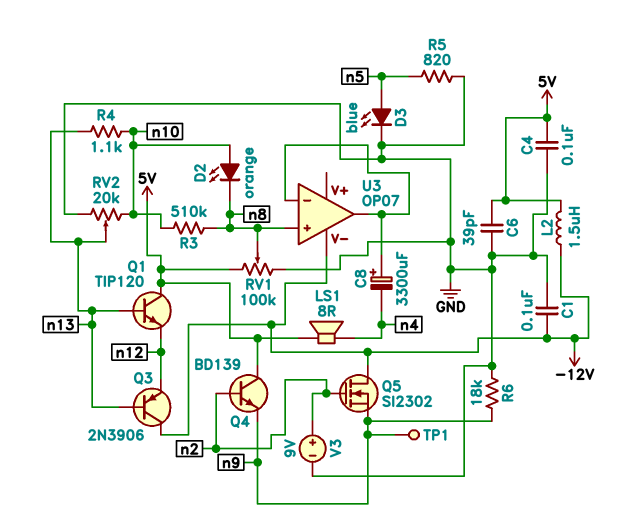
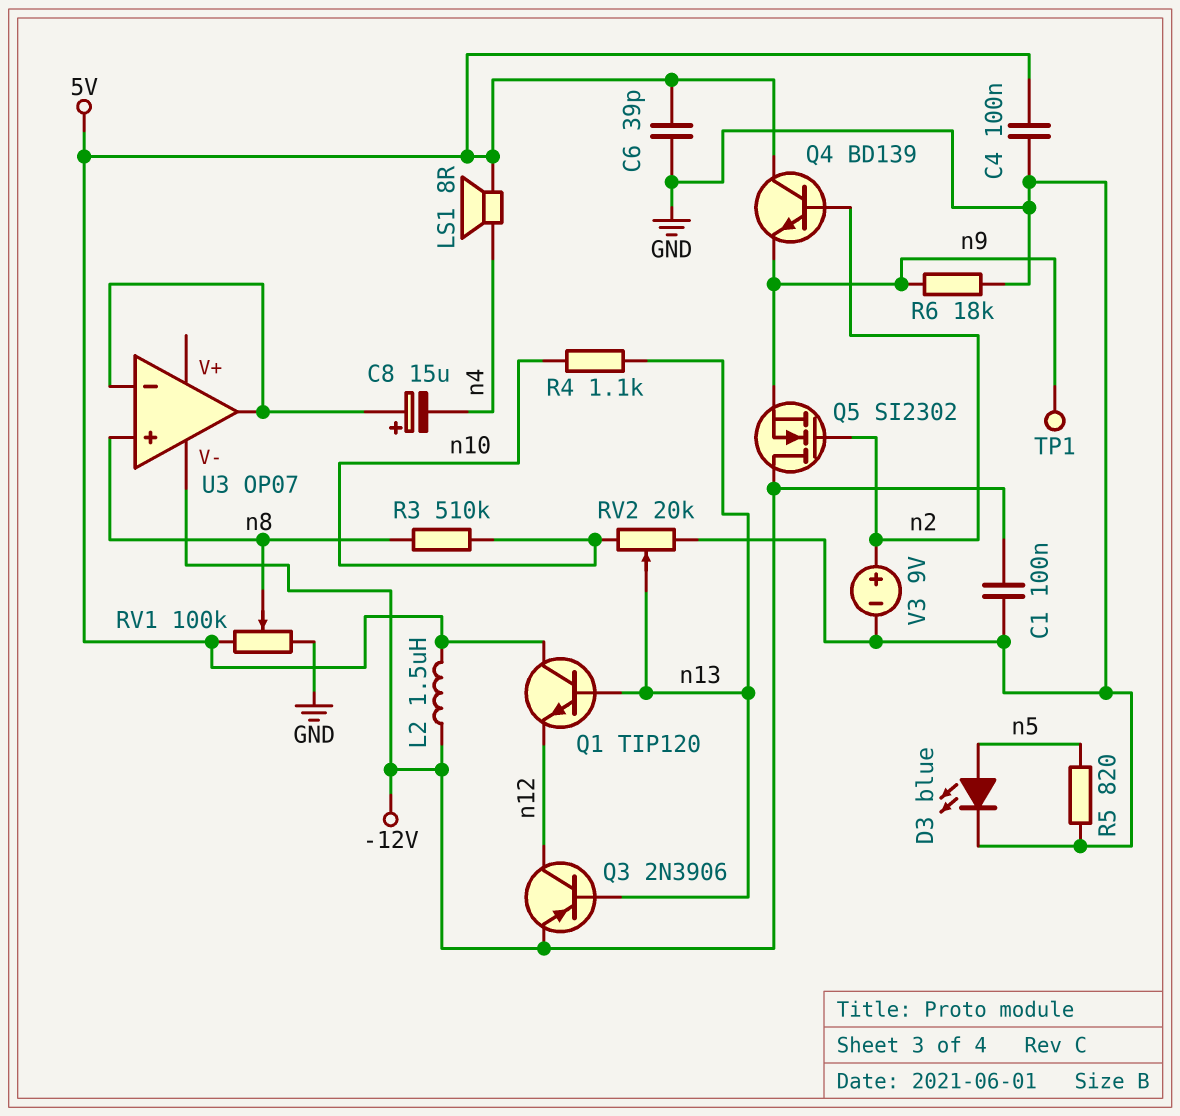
C8: 3300uF (plus U3/in-, minus n4) -> 15uF (plus U3/in-, minus n4)
D2: LED orange (A n10, K n8) -> none
Q3: PNP 2N3906 (B n13, C -12V, E n12) -> PNP 2N3906 (B n13, C n12, E -12V)

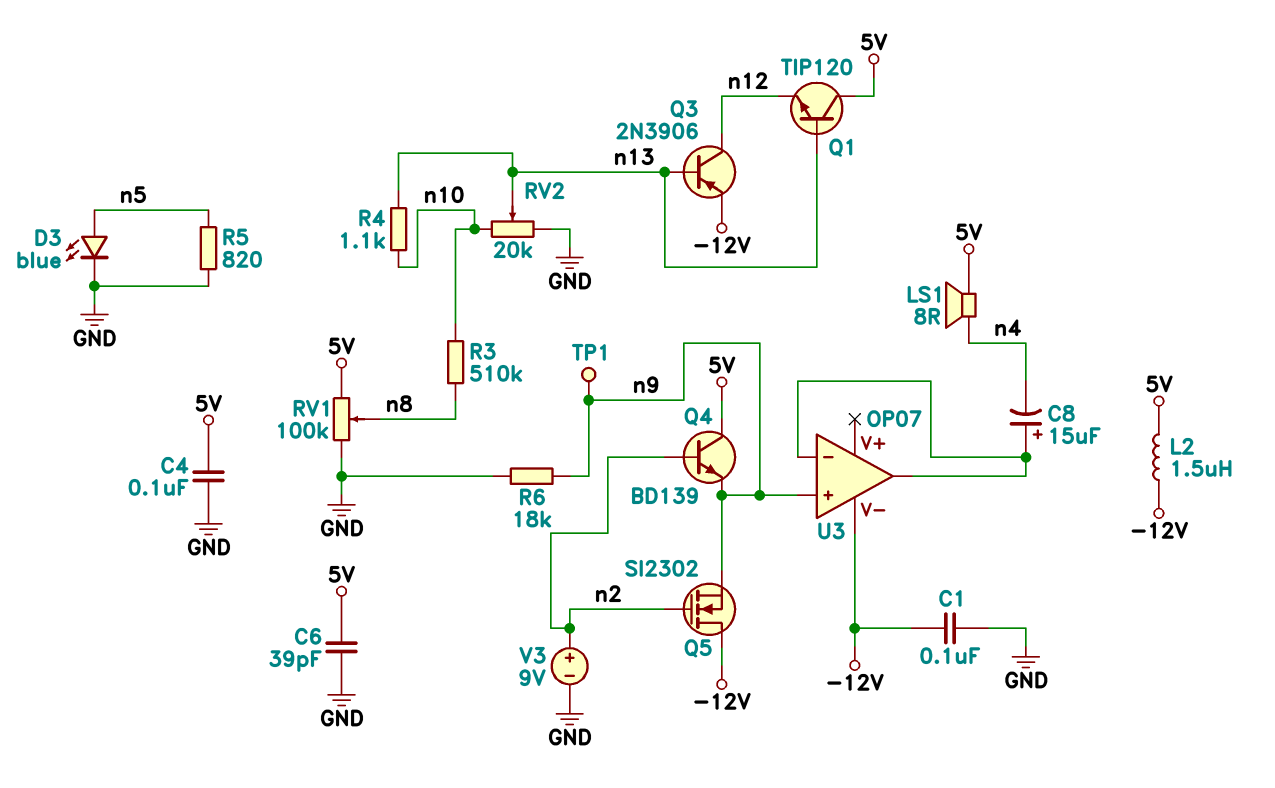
U3 pin in+: n8 -> n9

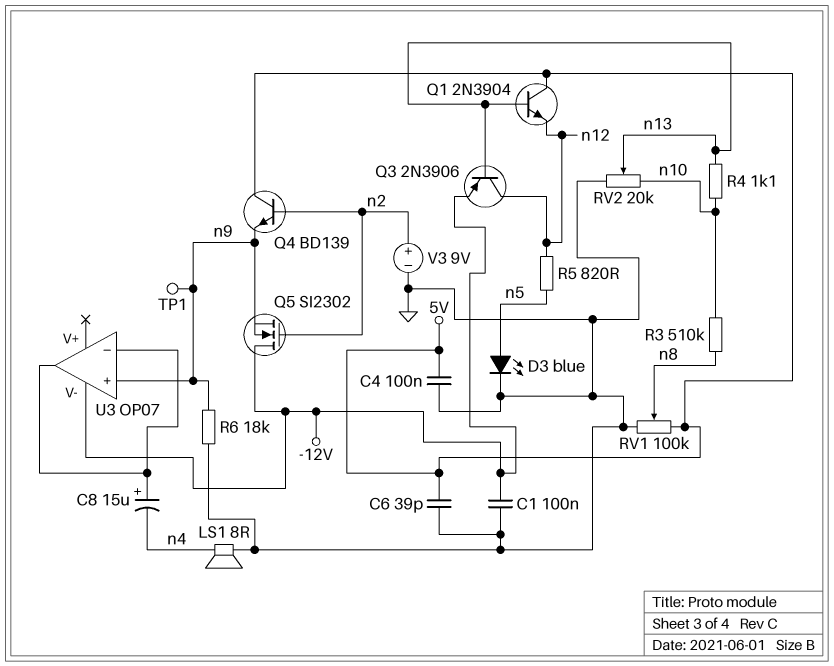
L2: 1.5uH (-12V, 5V) -> none
LS1: speaker 8R (5V, n4) -> speaker 8R (GND, n4)
Q1: NPN TIP120 (B n13, C 5V, E n12) -> NPN 2N3904 (B n13, C 5V, E n12)
R5: 820 (GND, n5) -> 820 (n5, n12)

